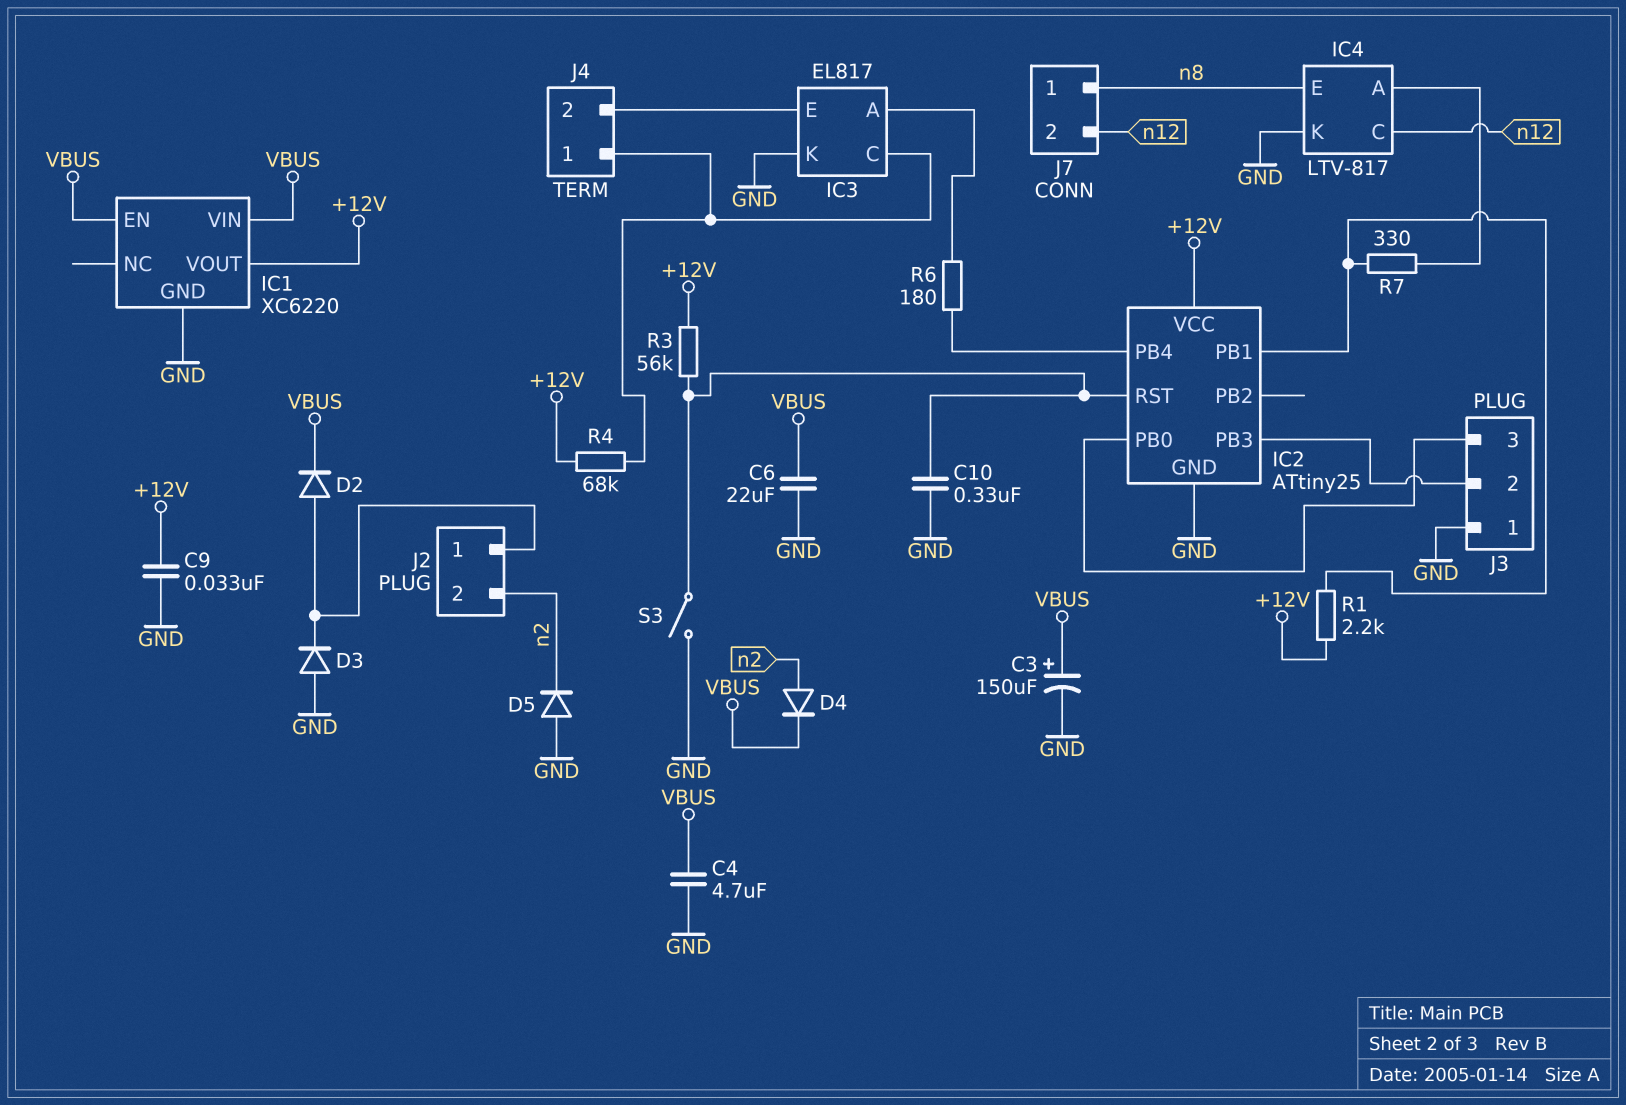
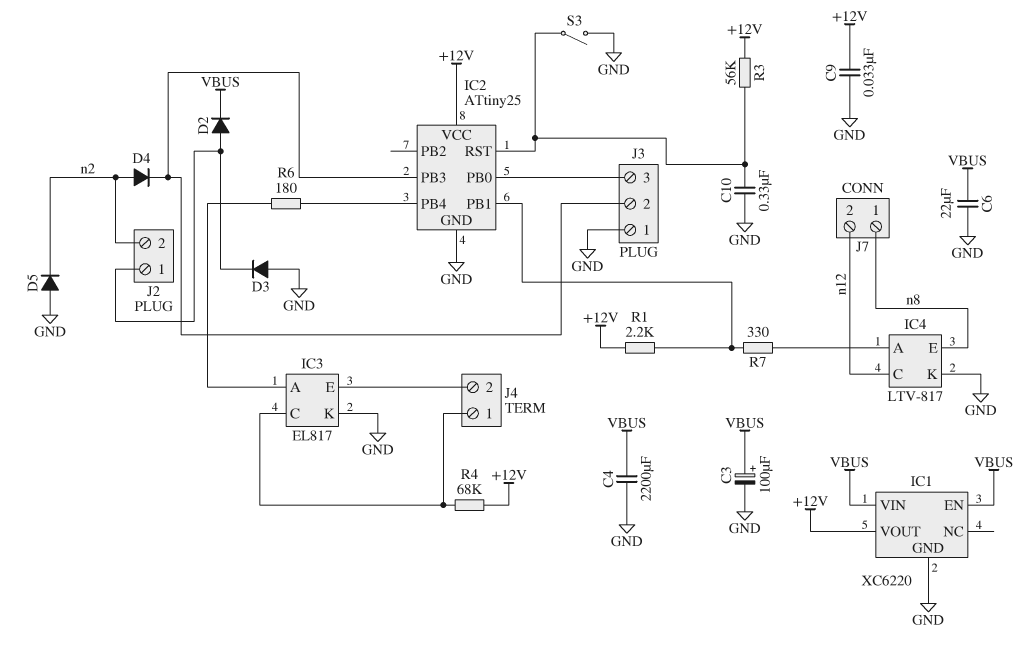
C3: 150uF (plus VBUS, minus GND) -> 100uF (plus VBUS, minus GND)
C4: 4.7uF (GND, VBUS) -> 2200uF (GND, VBUS)
D4: diode (A n2, K VBUS) -> diode (A n2, K IC2/PB3)

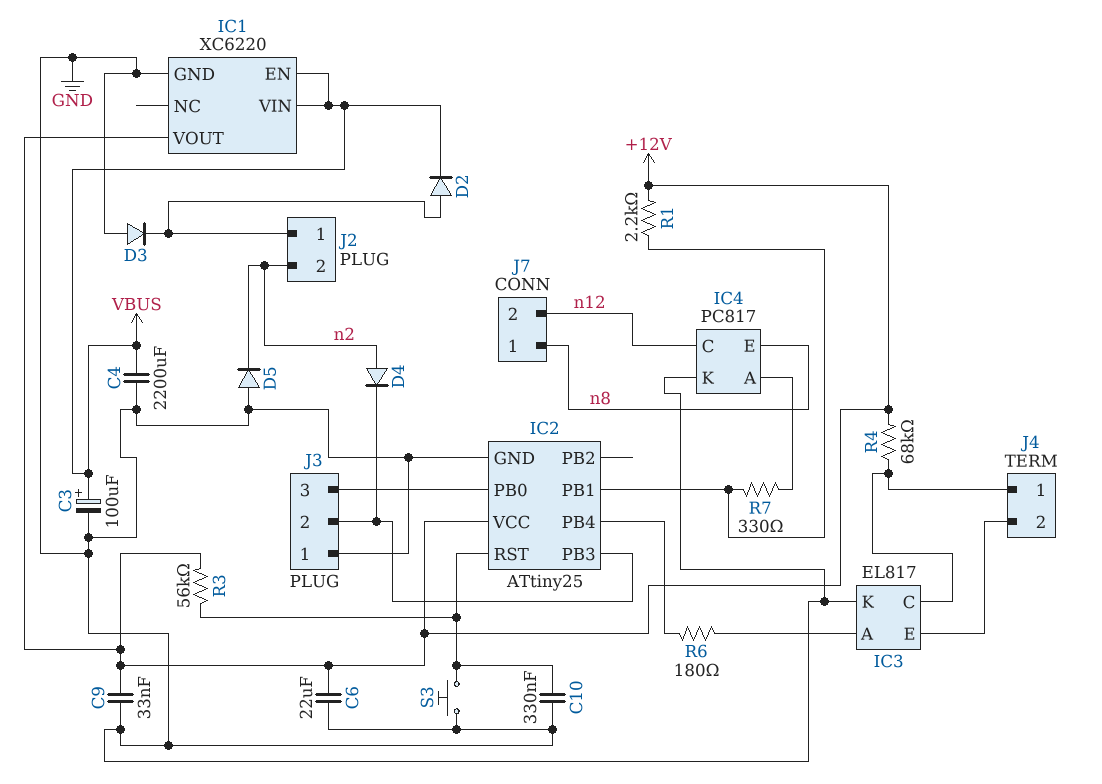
C6: 22uF (GND, VBUS) -> 22uF (+12V, GND)
IC4: LTV-817 -> PC817
S3: switch (GND, IC2/RST) -> button (GND, IC2/RST)

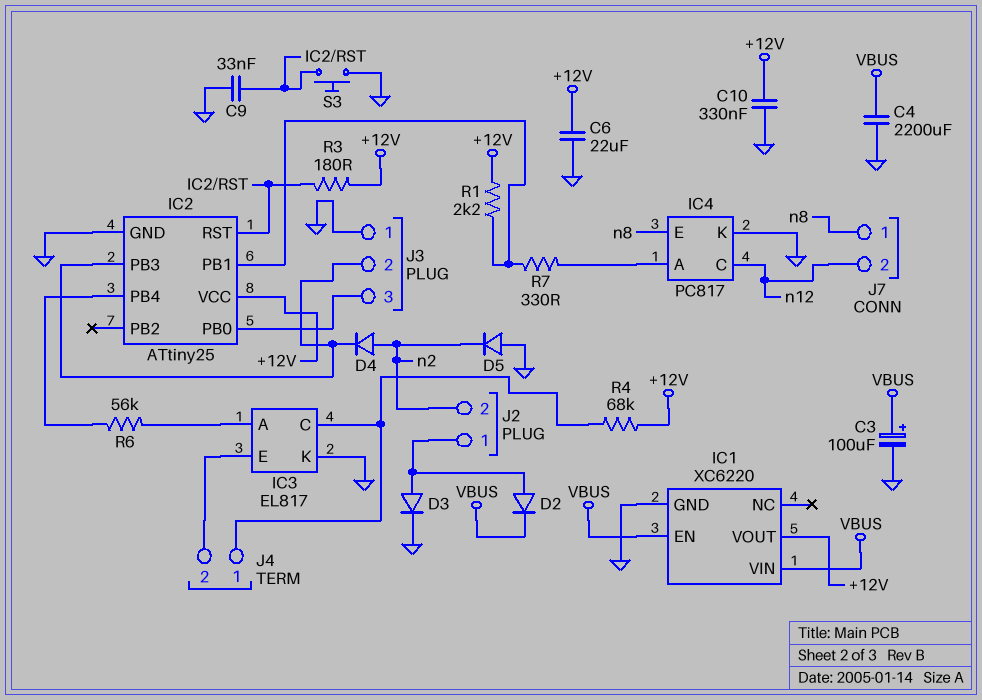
C9: 33nF (+12V, GND) -> 33nF (GND, IC2/RST)
C10: 330nF (GND, IC2/RST) -> 330nF (+12V, GND)
D3: diode (A GND, K J2/1) -> diode (A J2/1, K GND)
R3: 56k (+12V, IC2/RST) -> 180 (+12V, IC2/RST)
R6: 180 (IC2/PB4, IC3/A) -> 56k (IC2/PB4, IC3/A)

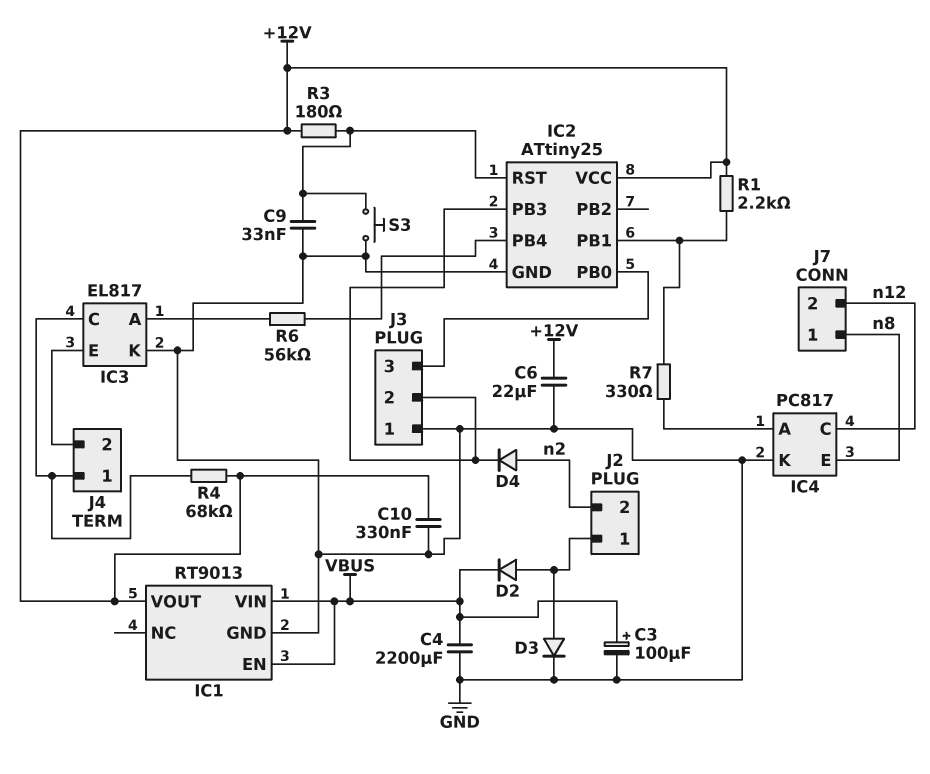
D5: diode (A GND, K n2) -> none
IC1: XC6220 -> RT9013

